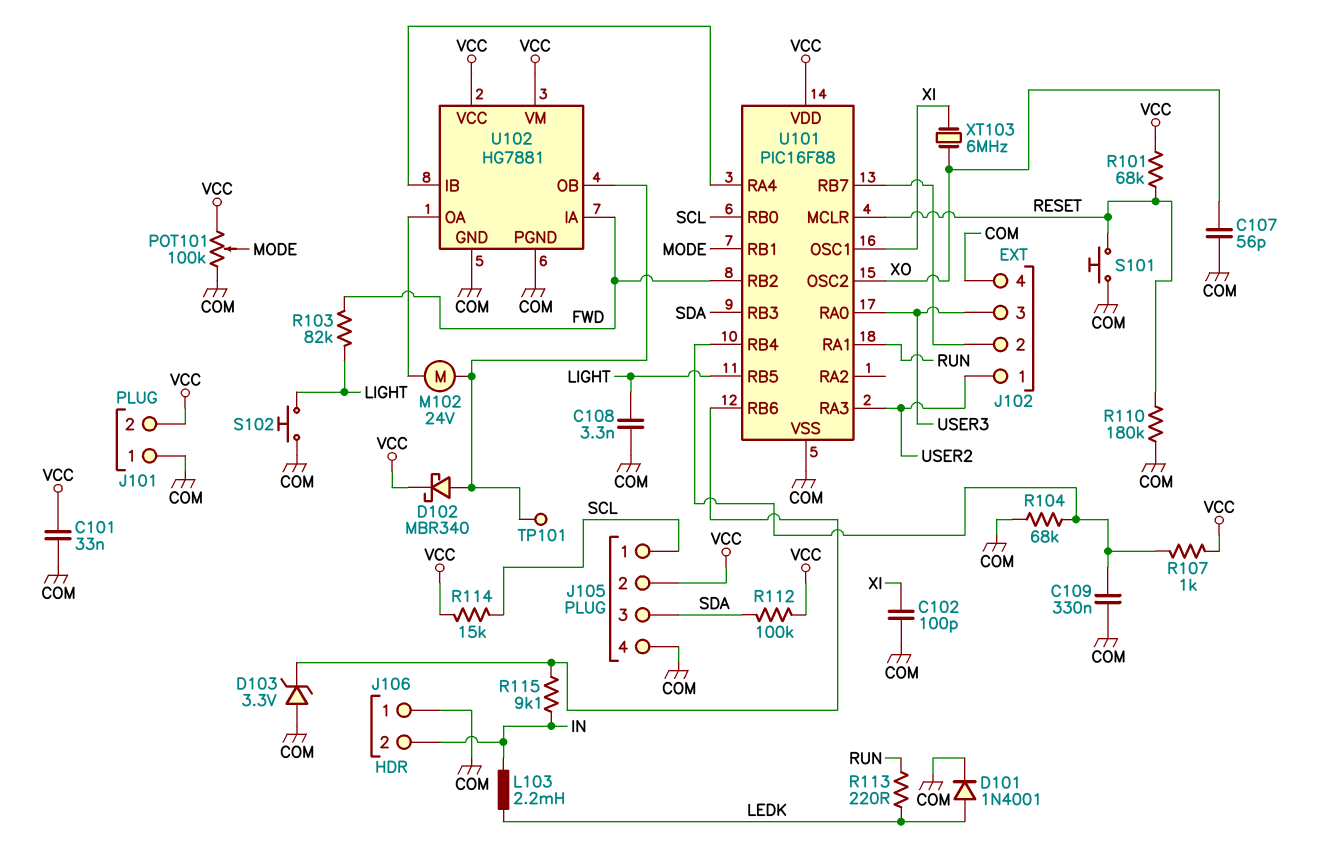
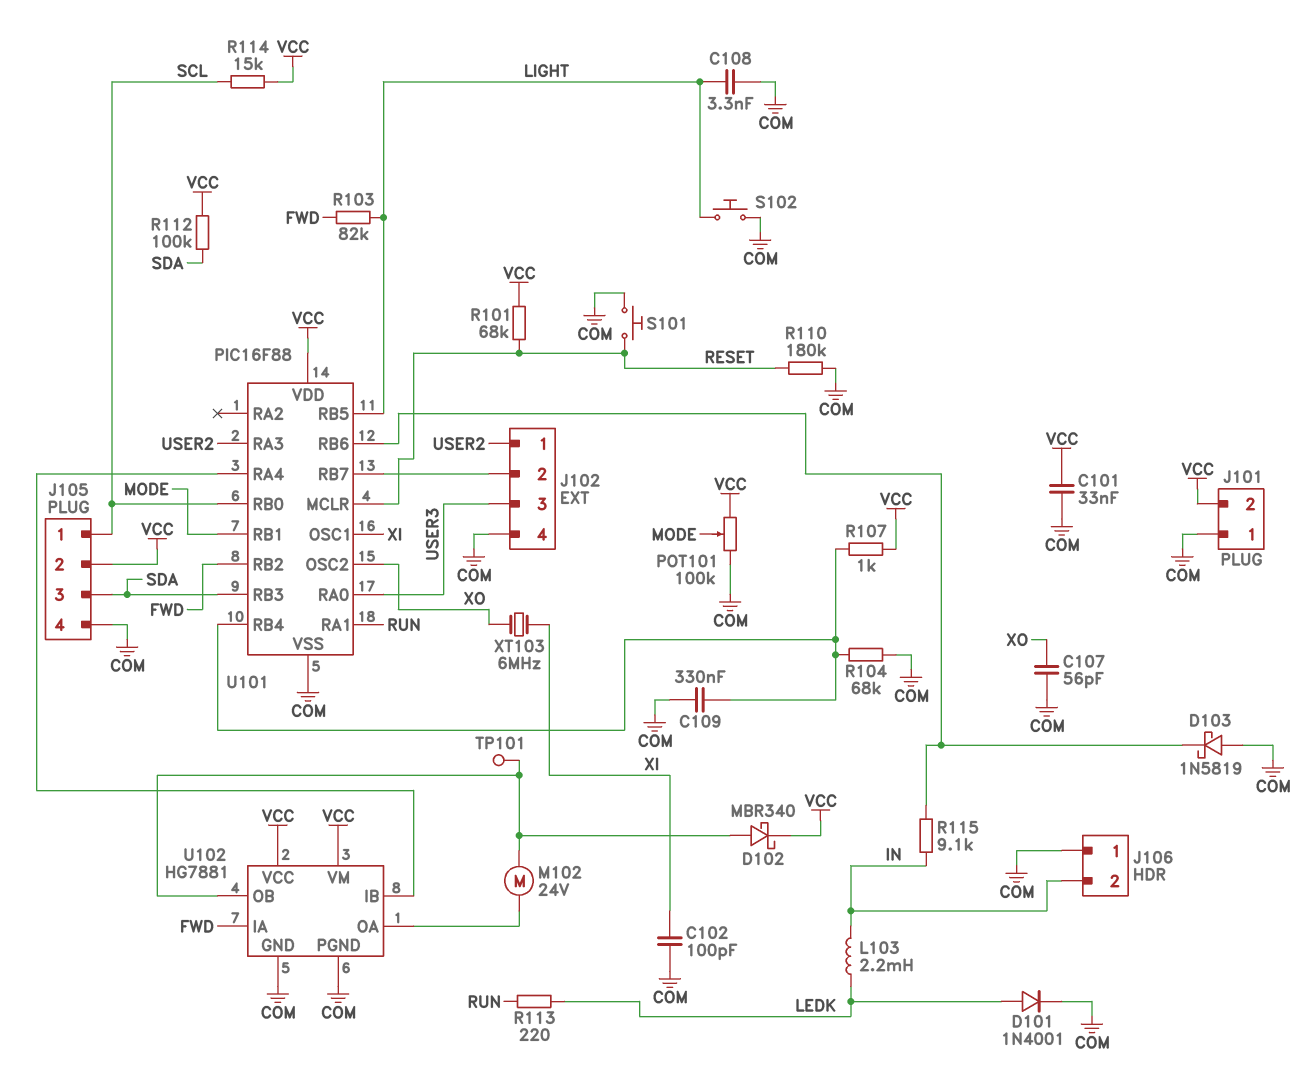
D103: zener 3.3V (A COM, K U101/RB6) -> schottky 1N5819 (A COM, K U101/RB6)

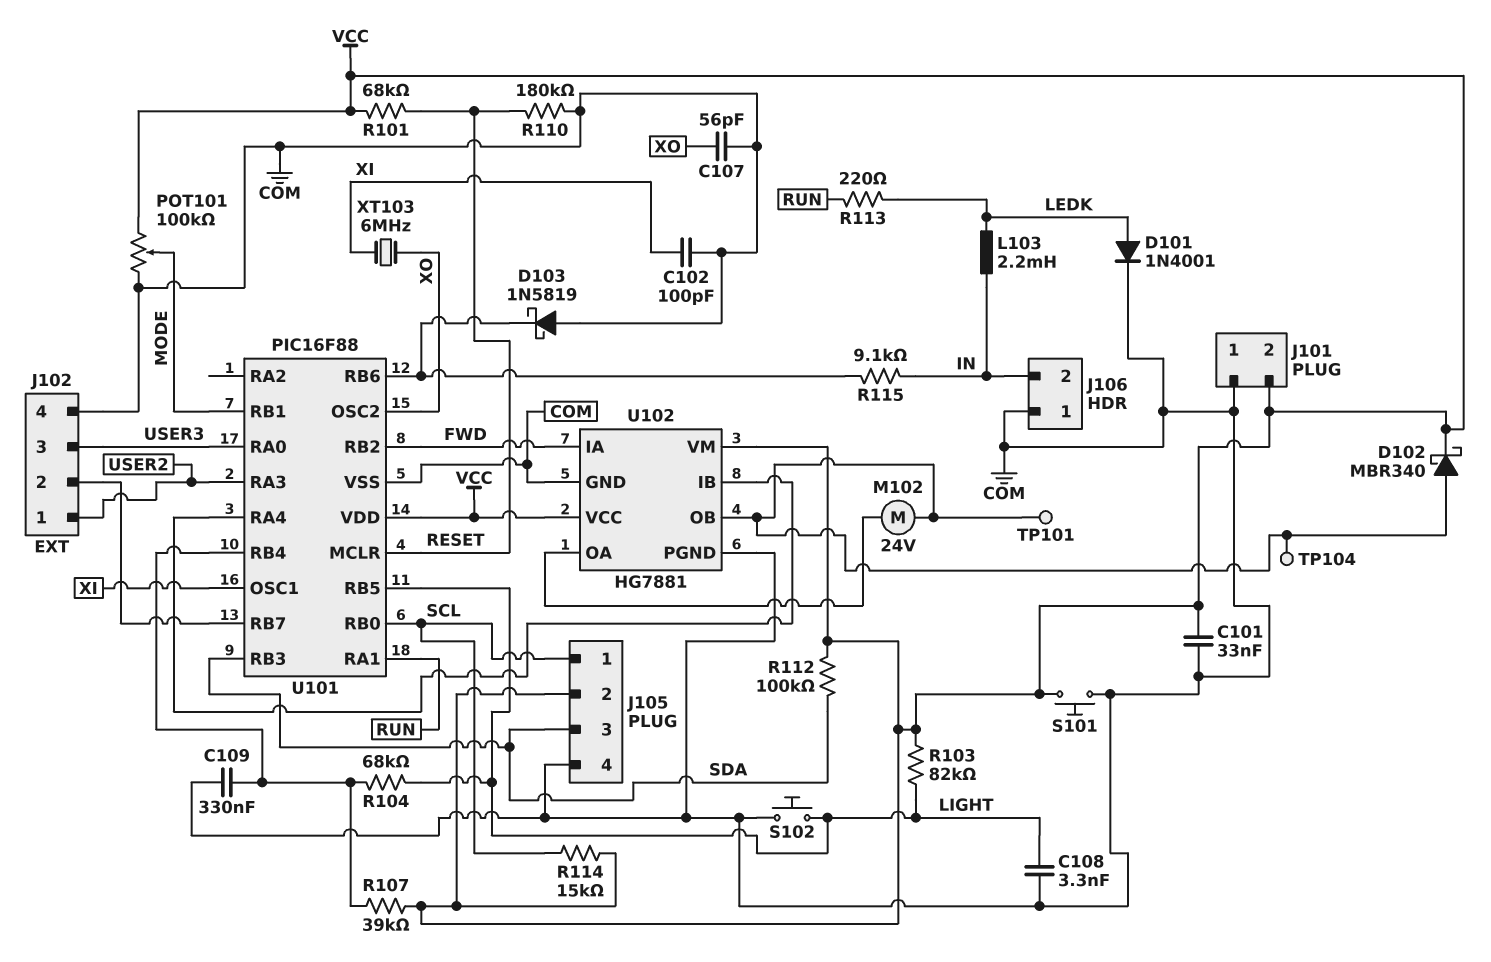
R103: 82k (FWD, LIGHT) -> 82k (LIGHT, VCC)
R104: 68k (COM, U101/RB4) -> 68k (LIGHT, U101/RB4)
R107: 1k (U101/RB4, VCC) -> 39k (U101/RB4, VCC)
S101: button (COM, RESET) -> button (COM, VCC)
TP104: none -> test point (U102/OB)

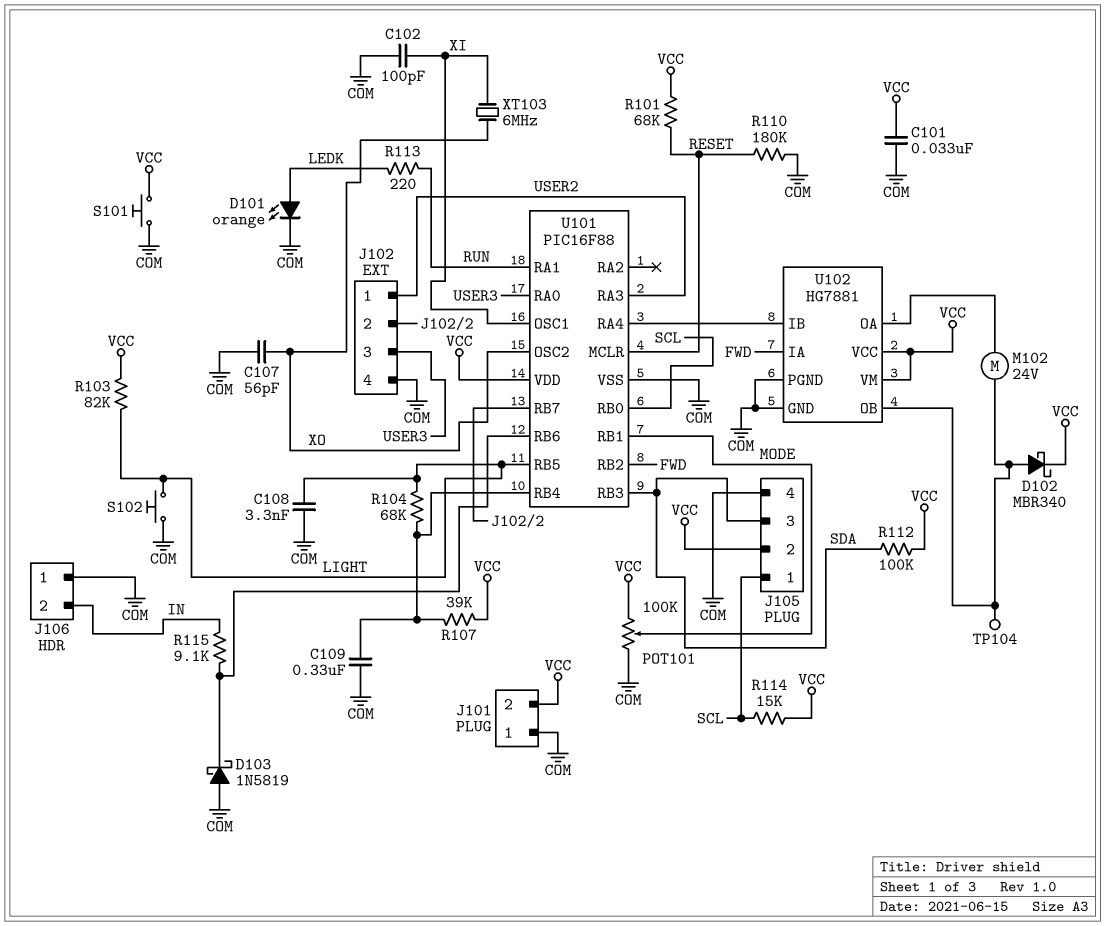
D101: diode 1N4001 (A LEDK, K COM) -> LED orange (A LEDK, K COM)
L103: 2.2mH (IN, LEDK) -> none
TP101: test point (U102/OB) -> none

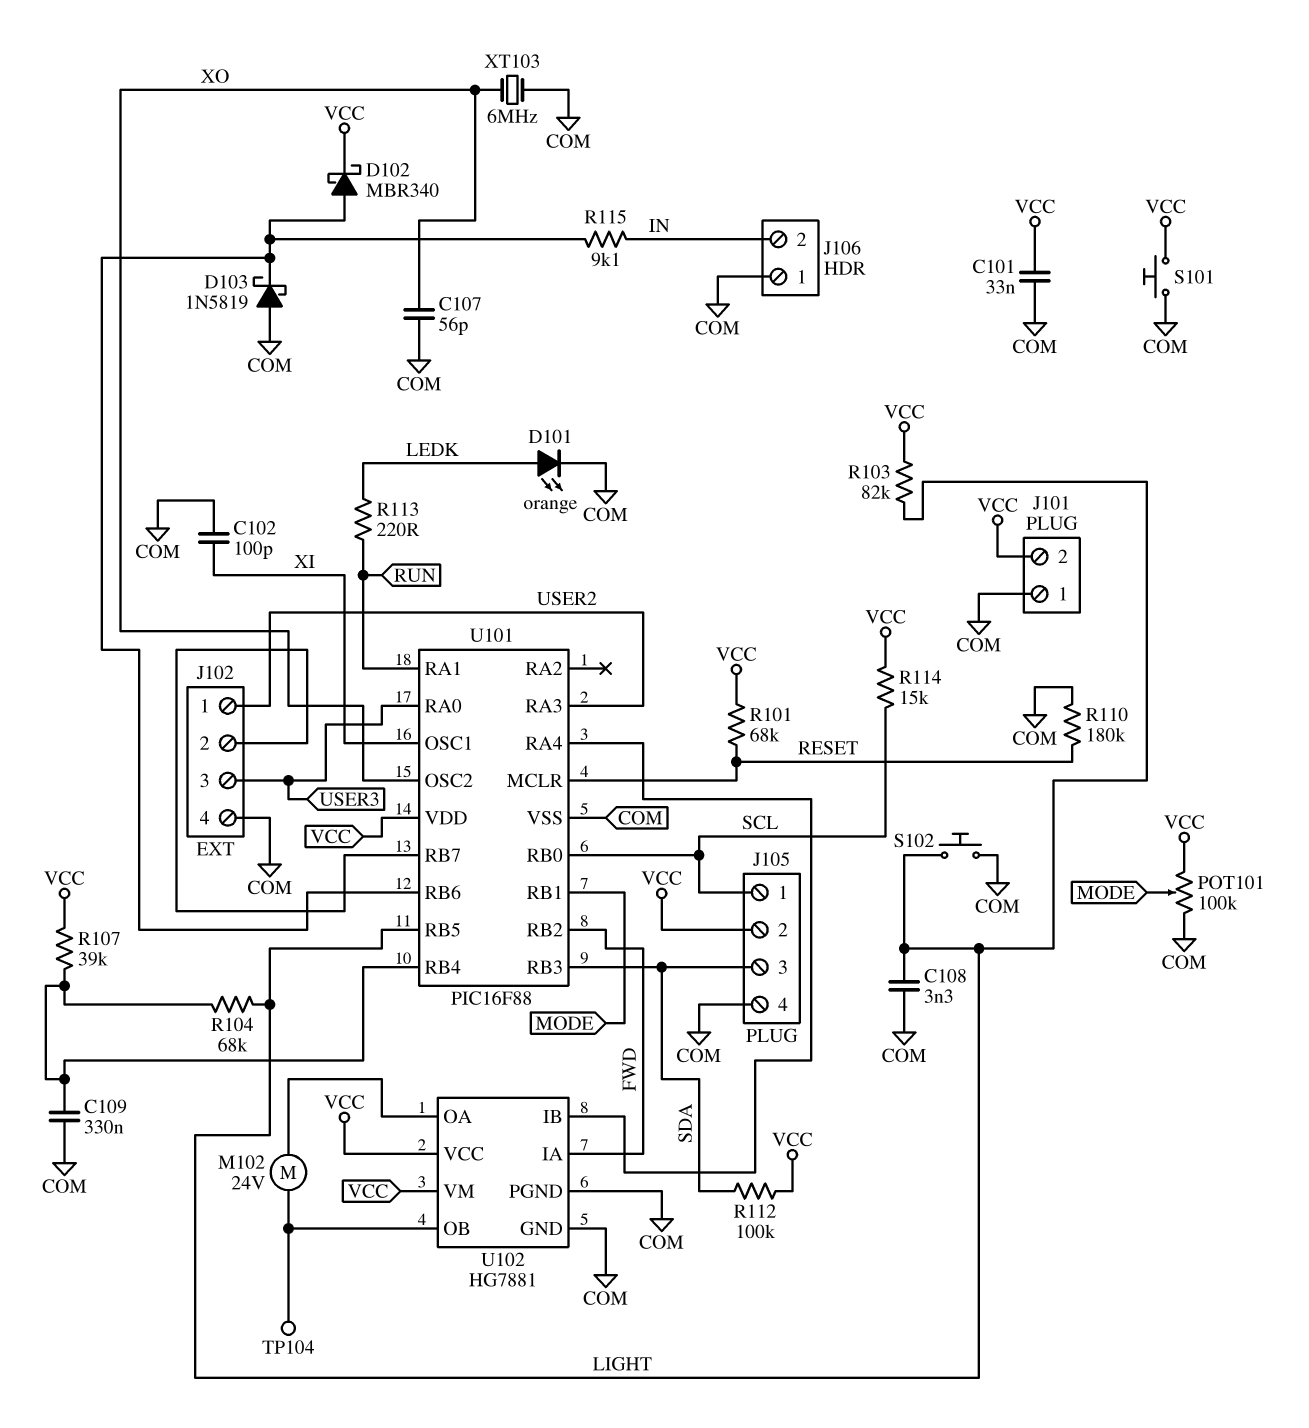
D102: schottky MBR340 (A U102/OB, K VCC) -> schottky MBR340 (A U101/RB6, K VCC)
XT103: 6MHz (XI, XO) -> 6MHz (COM, XO)

